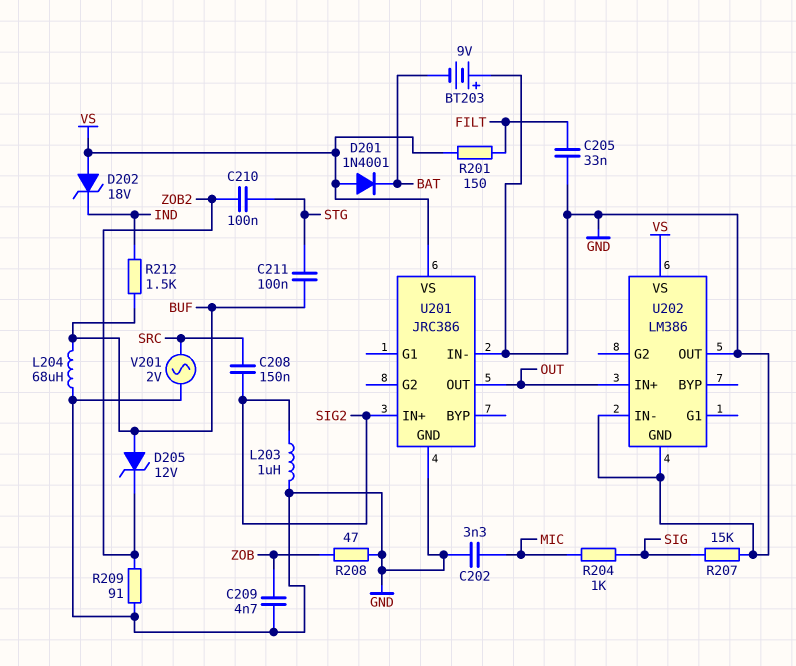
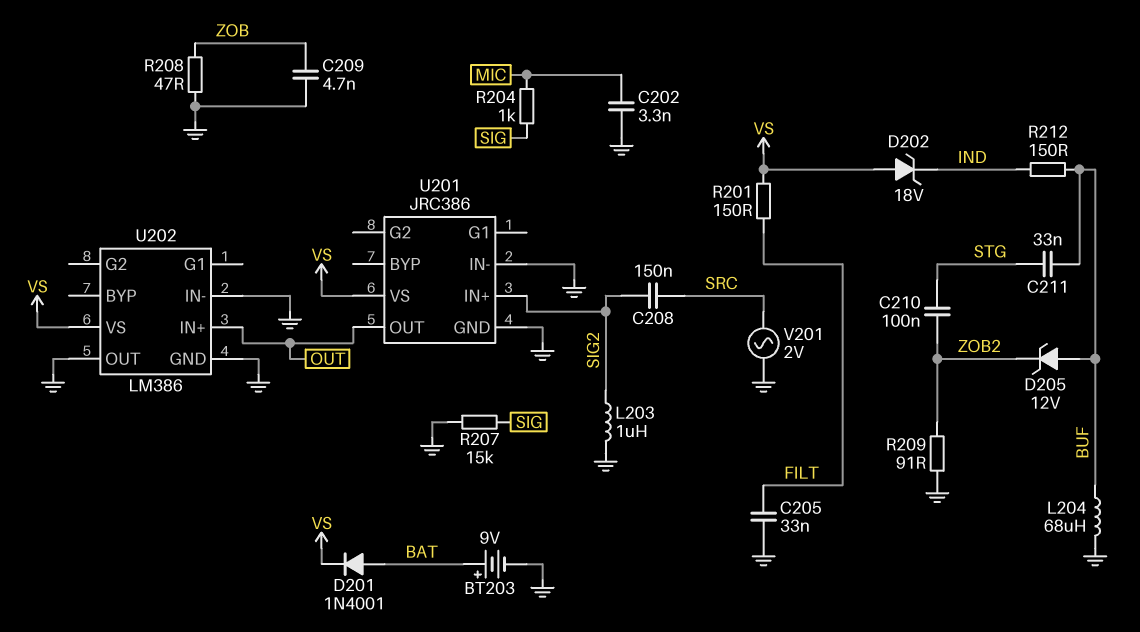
BT203: 9V (plus GND, minus BAT) -> 9V (plus BAT, minus GND)
C211: 100nF (BUF, STG) -> 33nF (BUF, STG)
D201: diode 1N4001 (A VS, K BAT) -> diode 1N4001 (A BAT, K VS)
R212: 1.5k (BUF, IND) -> 150 (BUF, IND)

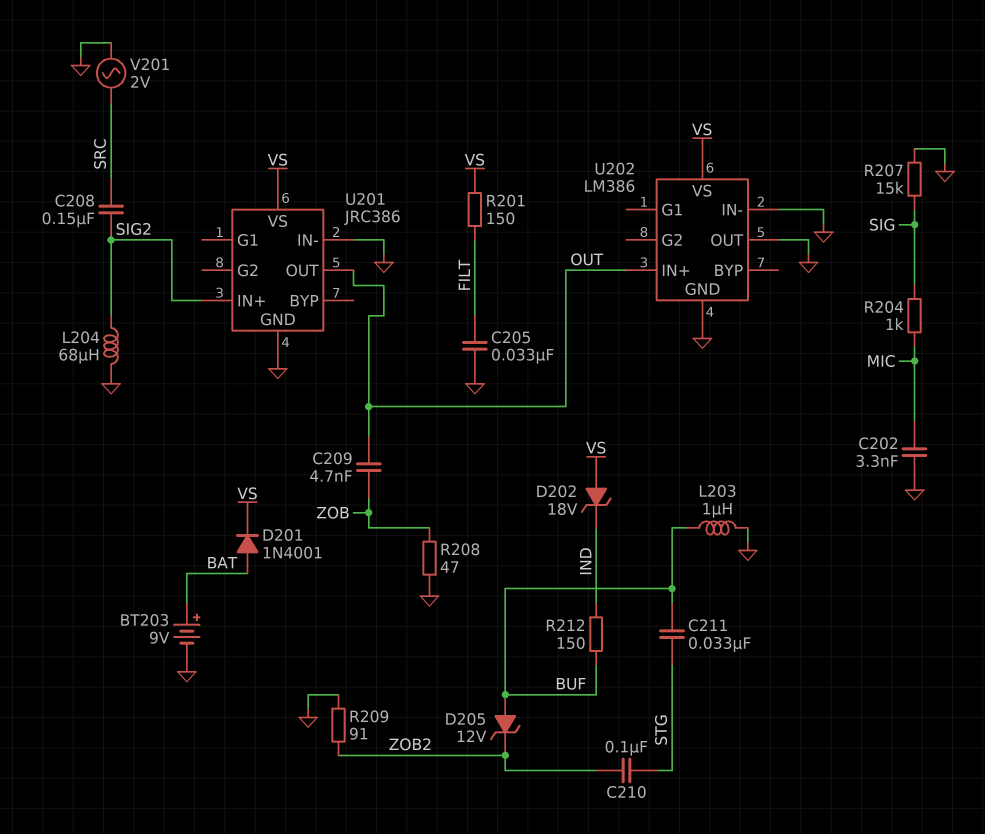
C209: 4.7nF (GND, ZOB) -> 4.7nF (OUT, ZOB)
L203: 1uH (GND, SIG2) -> 1uH (BUF, GND)
L204: 68uH (BUF, GND) -> 68uH (GND, SIG2)

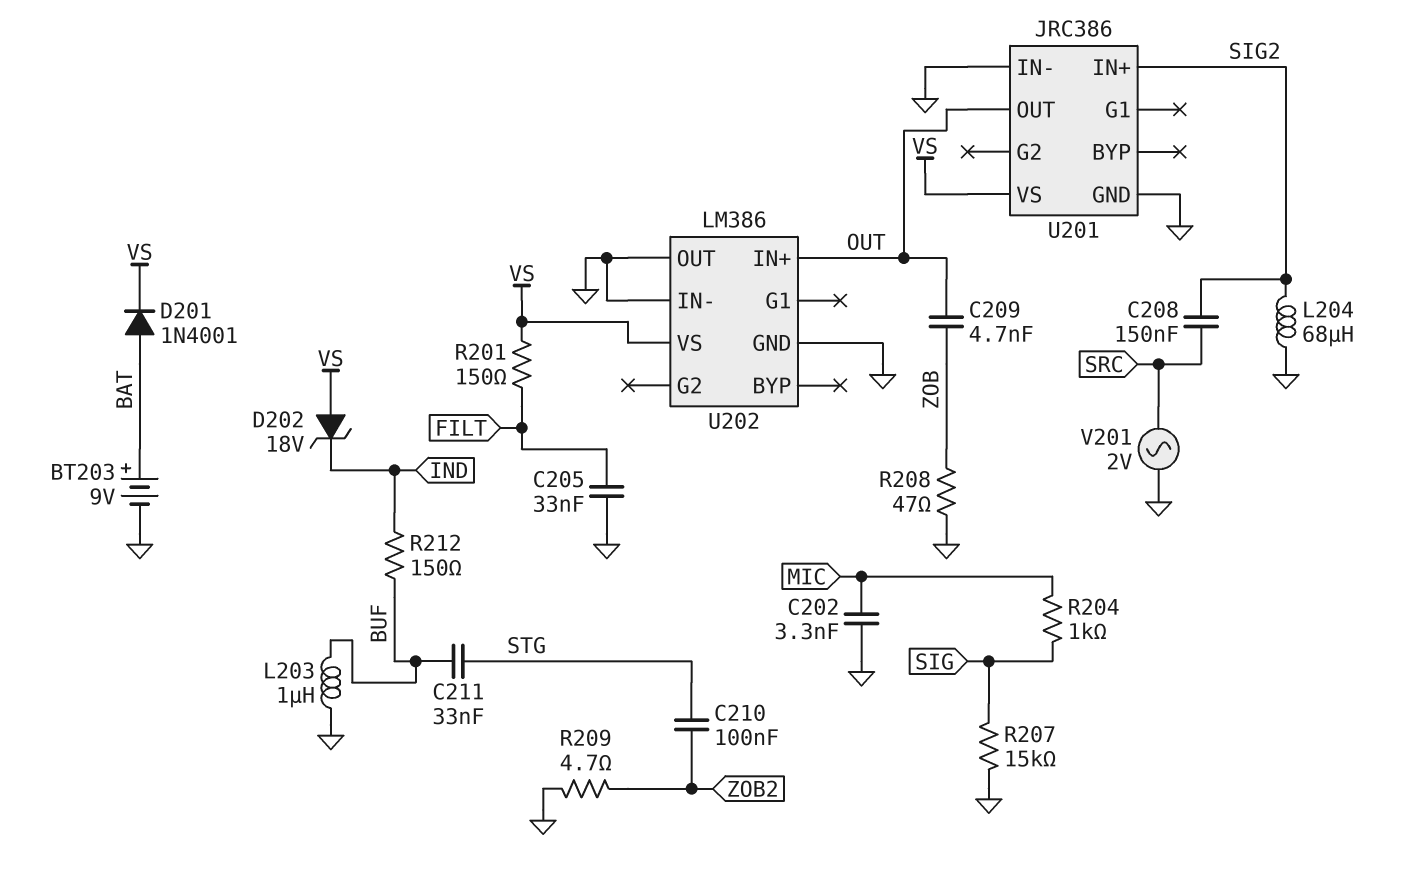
D205: zener 12V (A BUF, K ZOB2) -> none
R209: 91 (GND, ZOB2) -> 4.7 (GND, ZOB2)

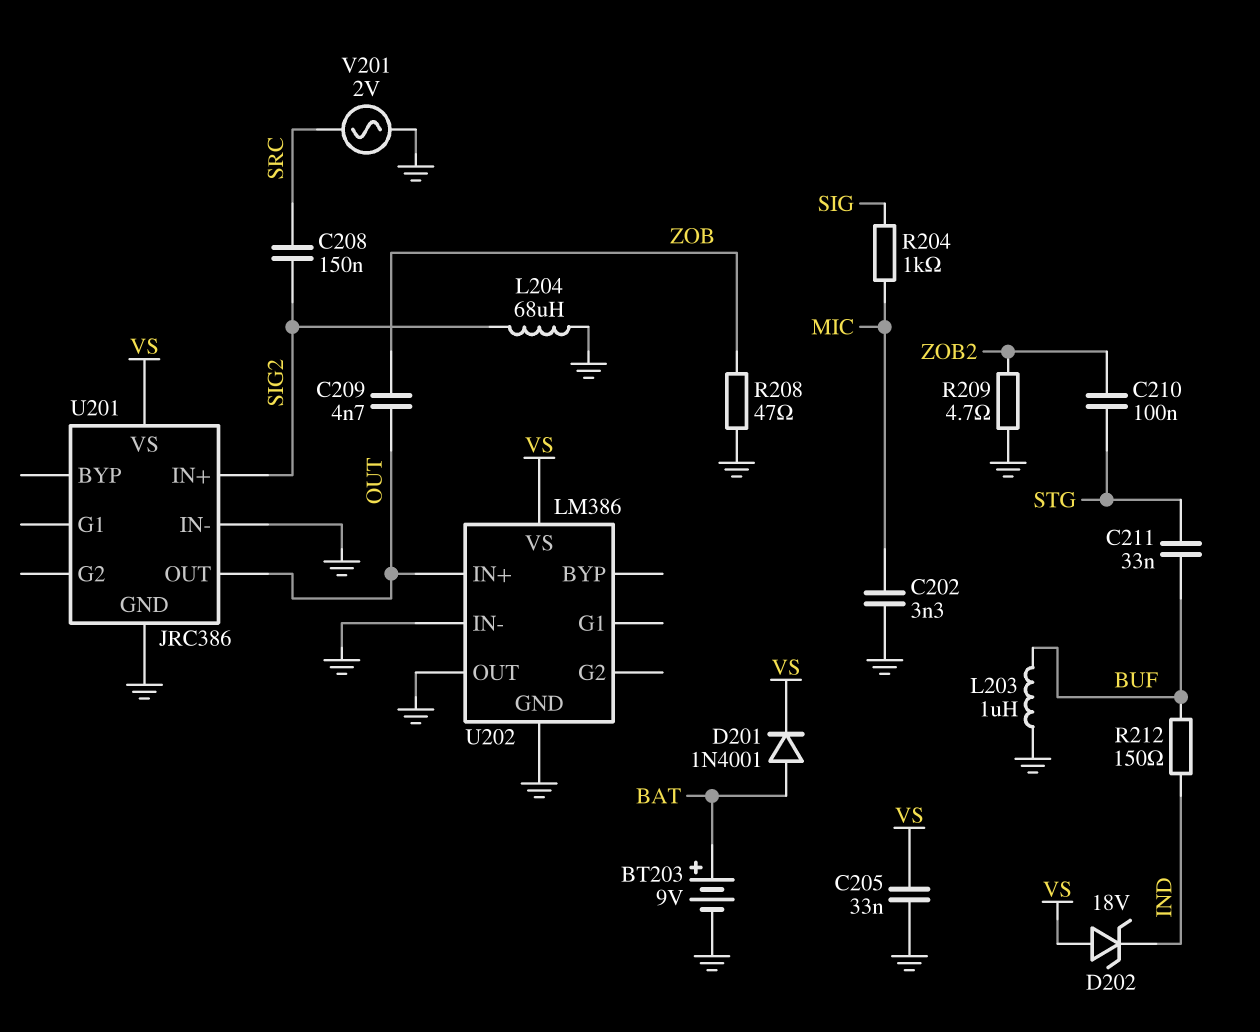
C205: 33nF (FILT, GND) -> 33nF (GND, VS)
R201: 150 (FILT, VS) -> none
R207: 15k (GND, SIG) -> none

